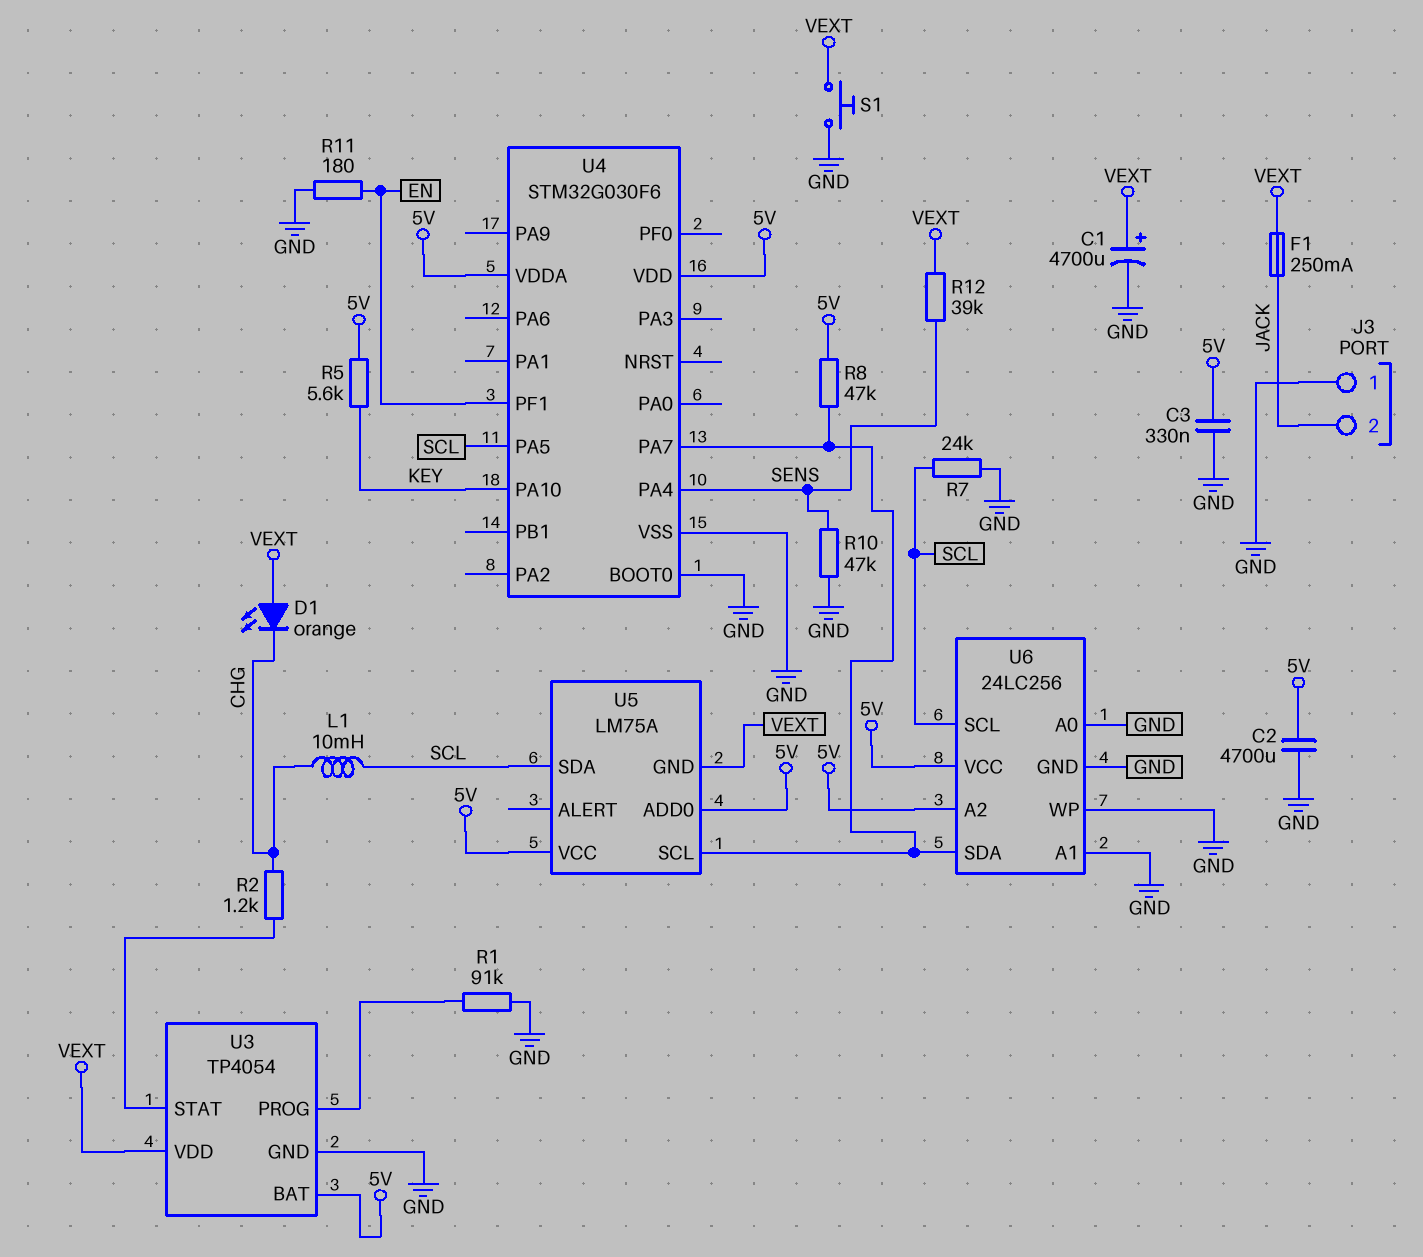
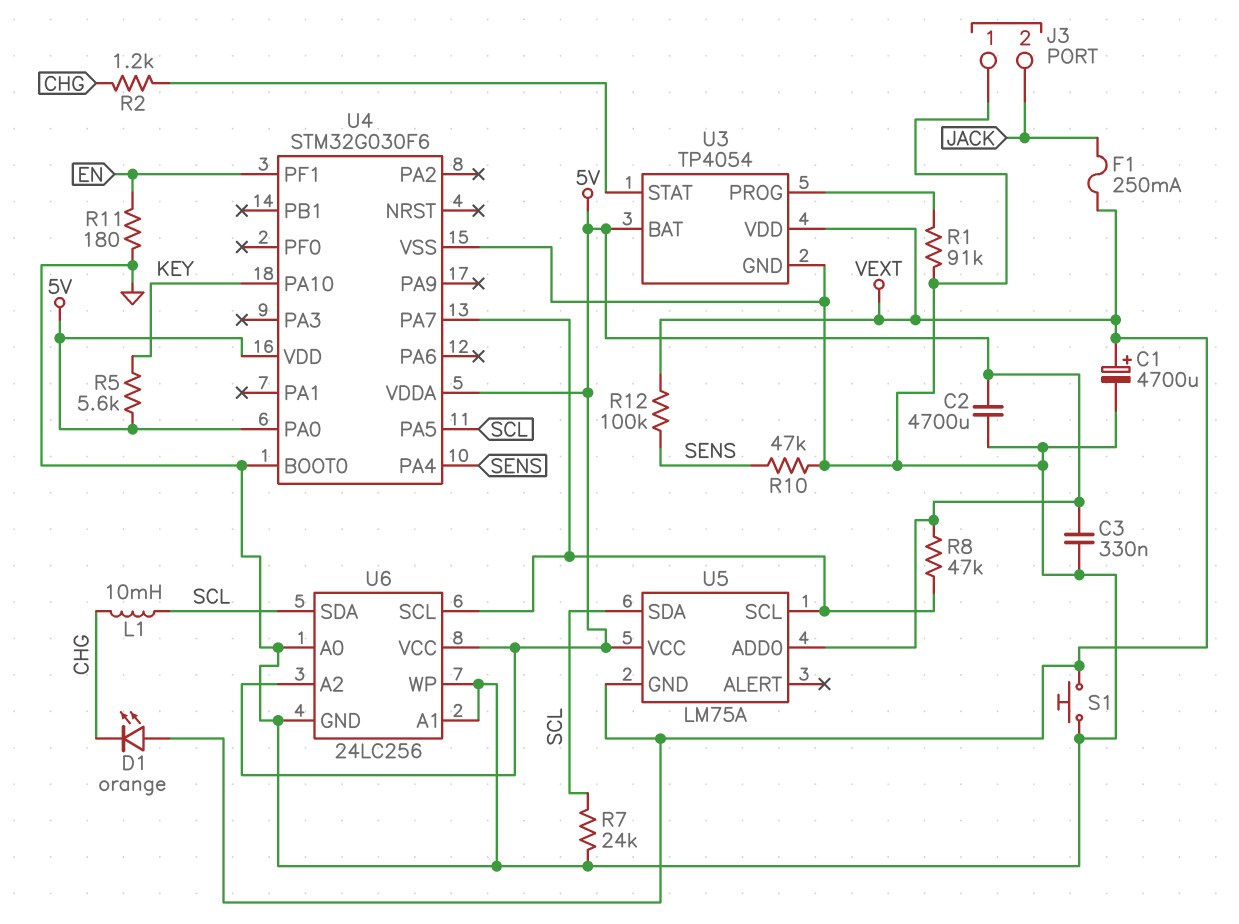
R12: 39k (SENS, VEXT) -> 100k (SENS, VEXT)
U4 pin PA0: none -> 5V
U6 pin SCL: SCL -> U4/PA7
U6 pin SDA: U4/PA7 -> SCL

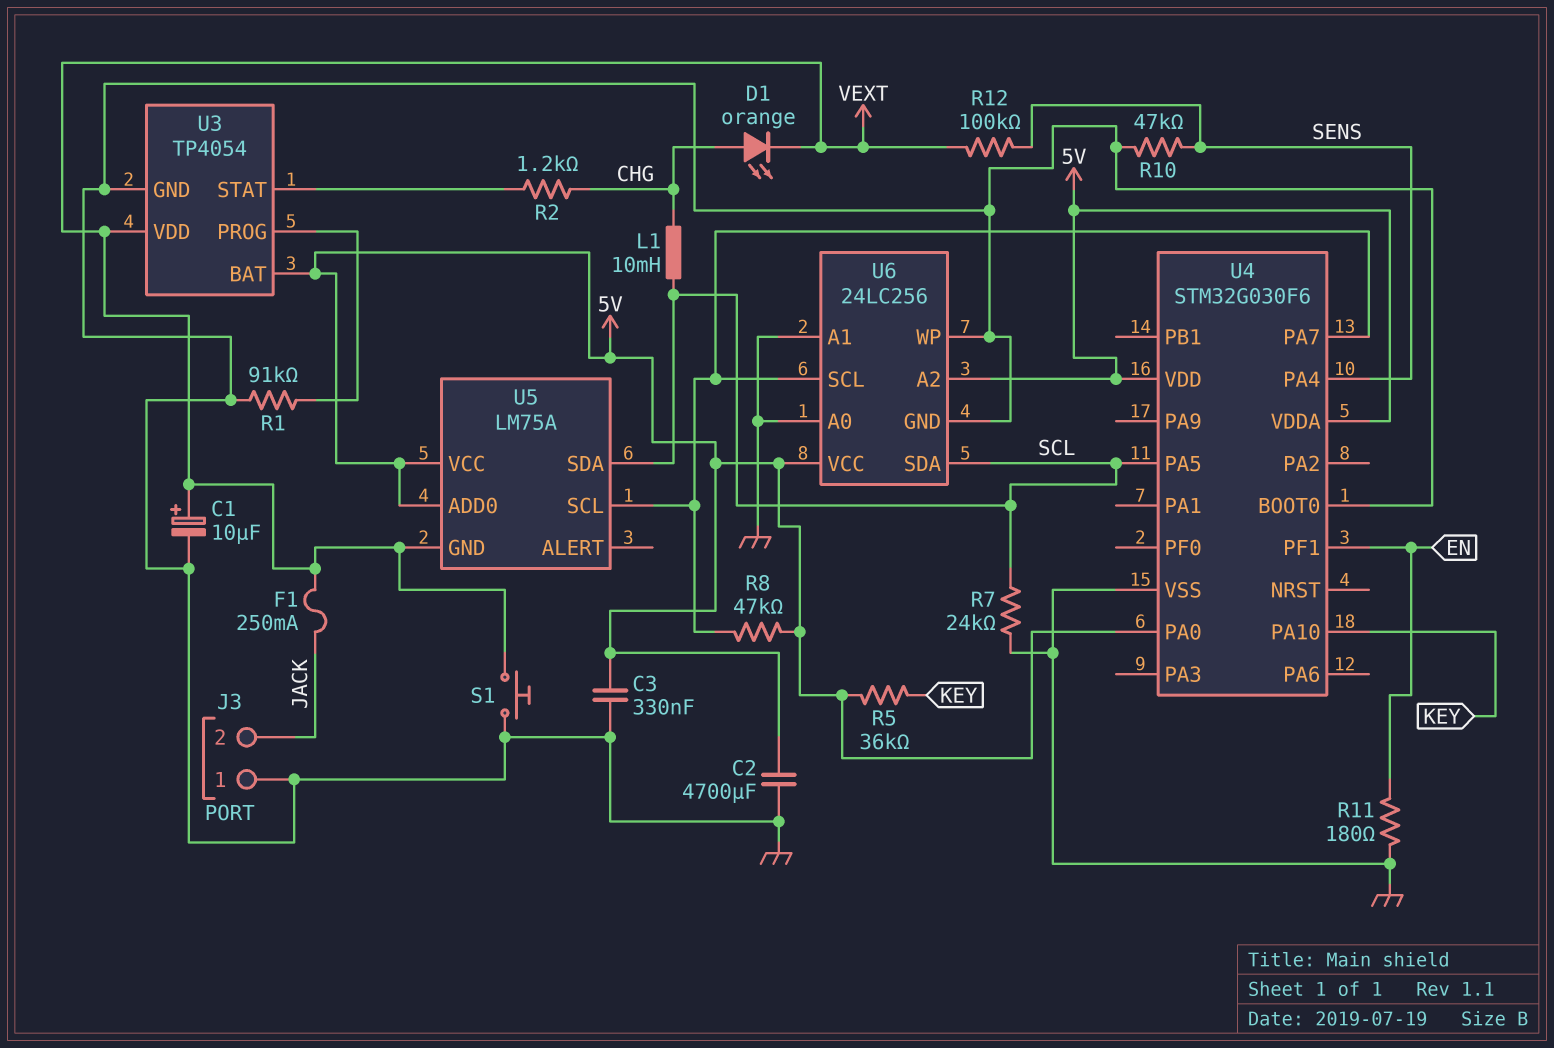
C1: 4700uF (plus VEXT, minus GND) -> 10uF (plus VEXT, minus GND)
D1: LED orange (A VEXT, K CHG) -> LED orange (A CHG, K VEXT)
R5: 5.6k (5V, KEY) -> 36k (5V, KEY)

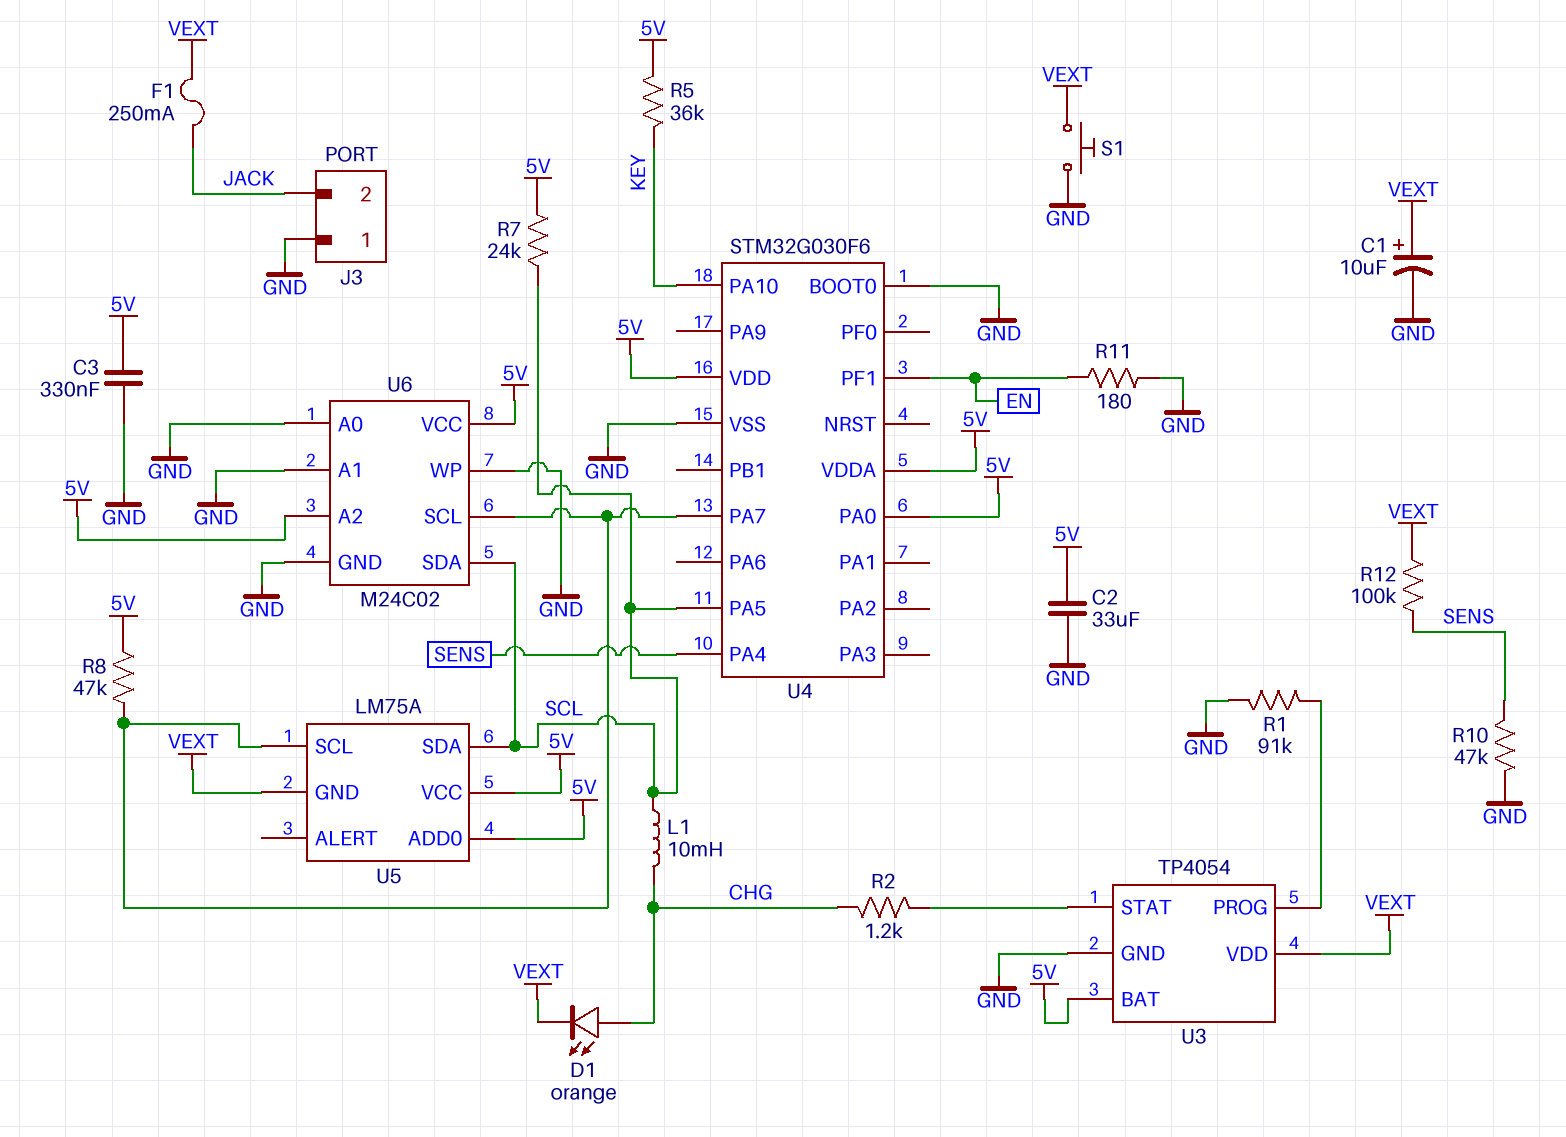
C2: 4700uF (5V, GND) -> 33uF (5V, GND)
R7: 24k (GND, SCL) -> 24k (5V, SCL)
U6: 24LC256 -> M24C02

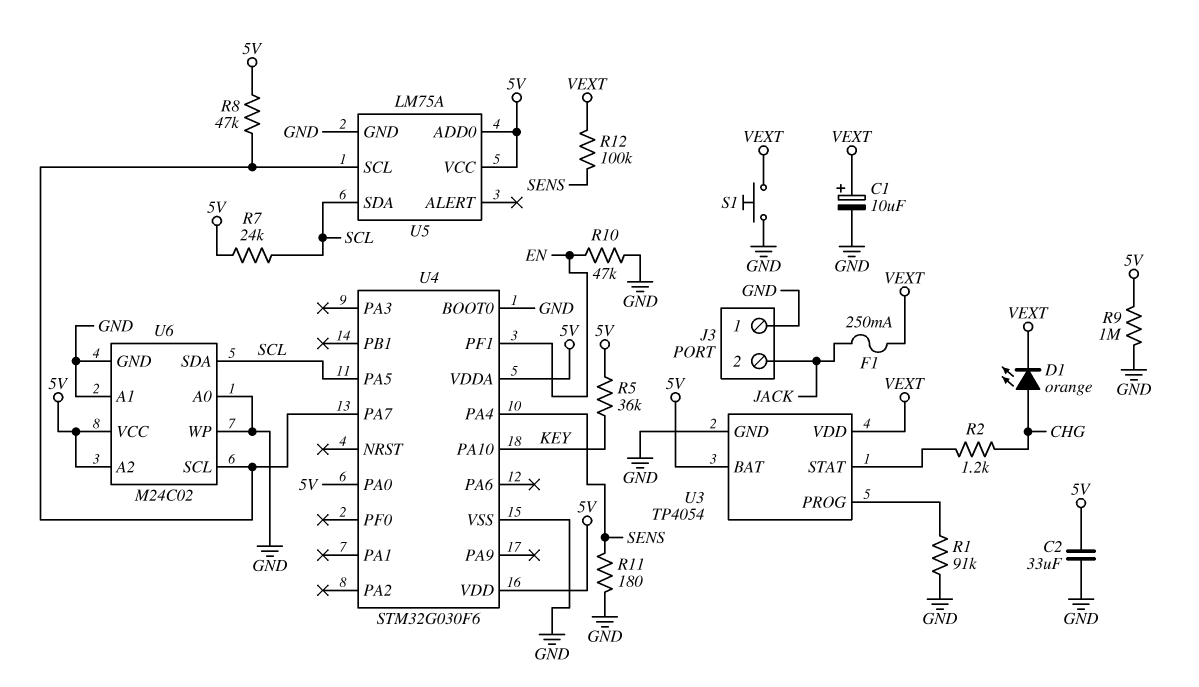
C3: 330nF (5V, GND) -> none
L1: 10mH (CHG, SCL) -> none
R9: none -> 1M (5V, GND)
R10: 47k (GND, SENS) -> 47k (EN, GND)
R11: 180 (EN, GND) -> 180 (GND, SENS)
U5 pin GND: VEXT -> GND

